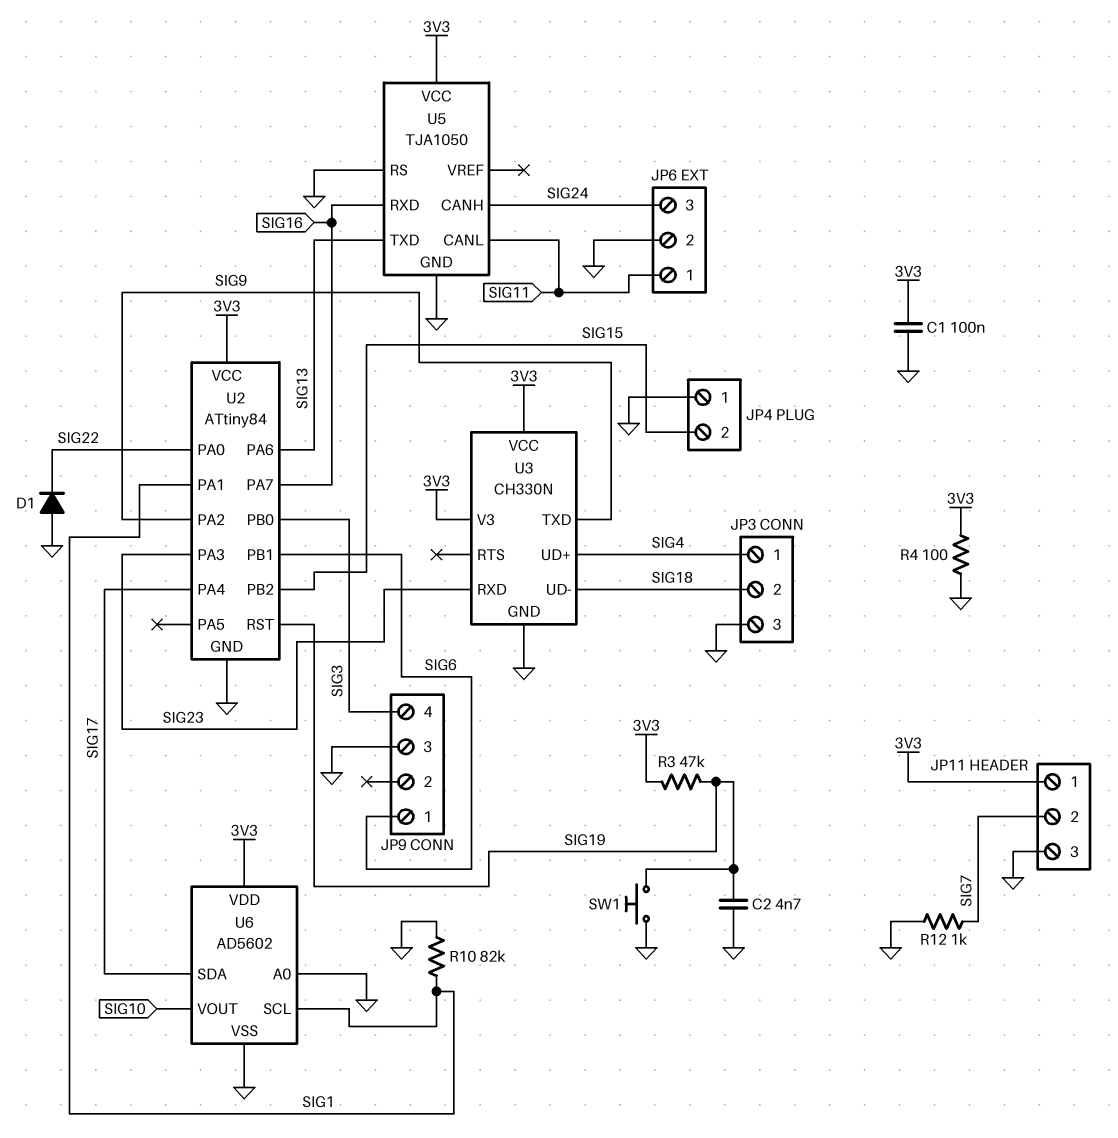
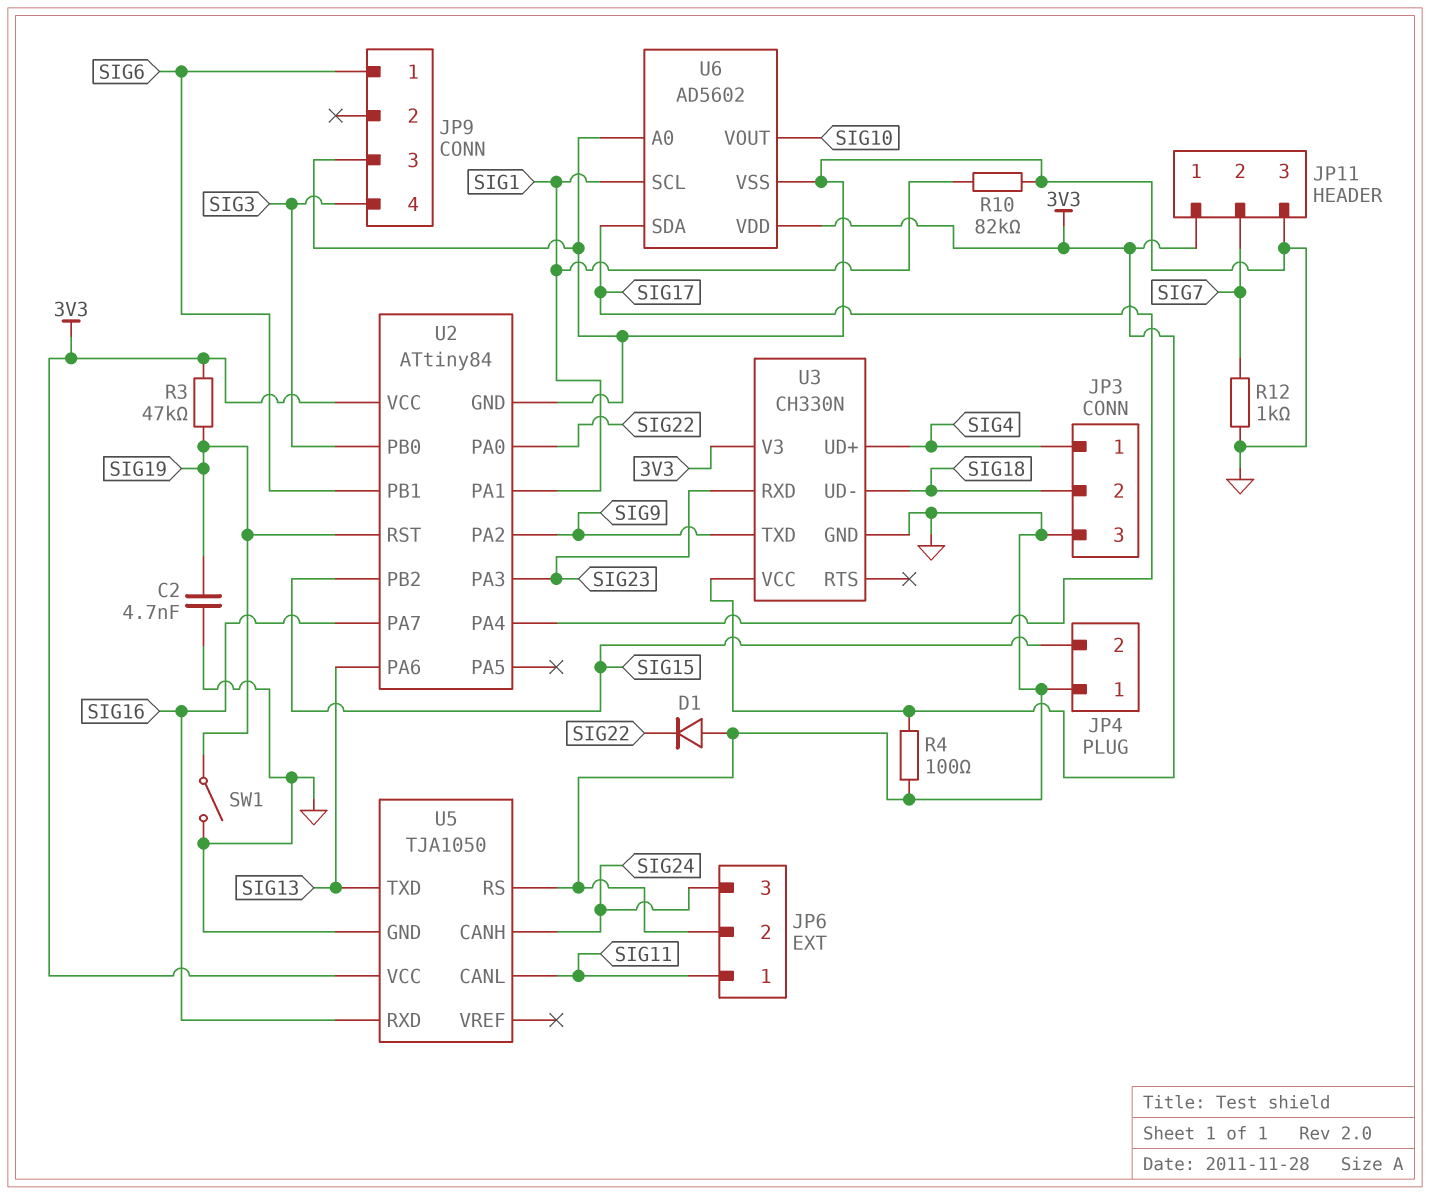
C1: 100nF (3V3, GND) -> none
SW1: button (GND, SIG19) -> switch (GND, SIG19)

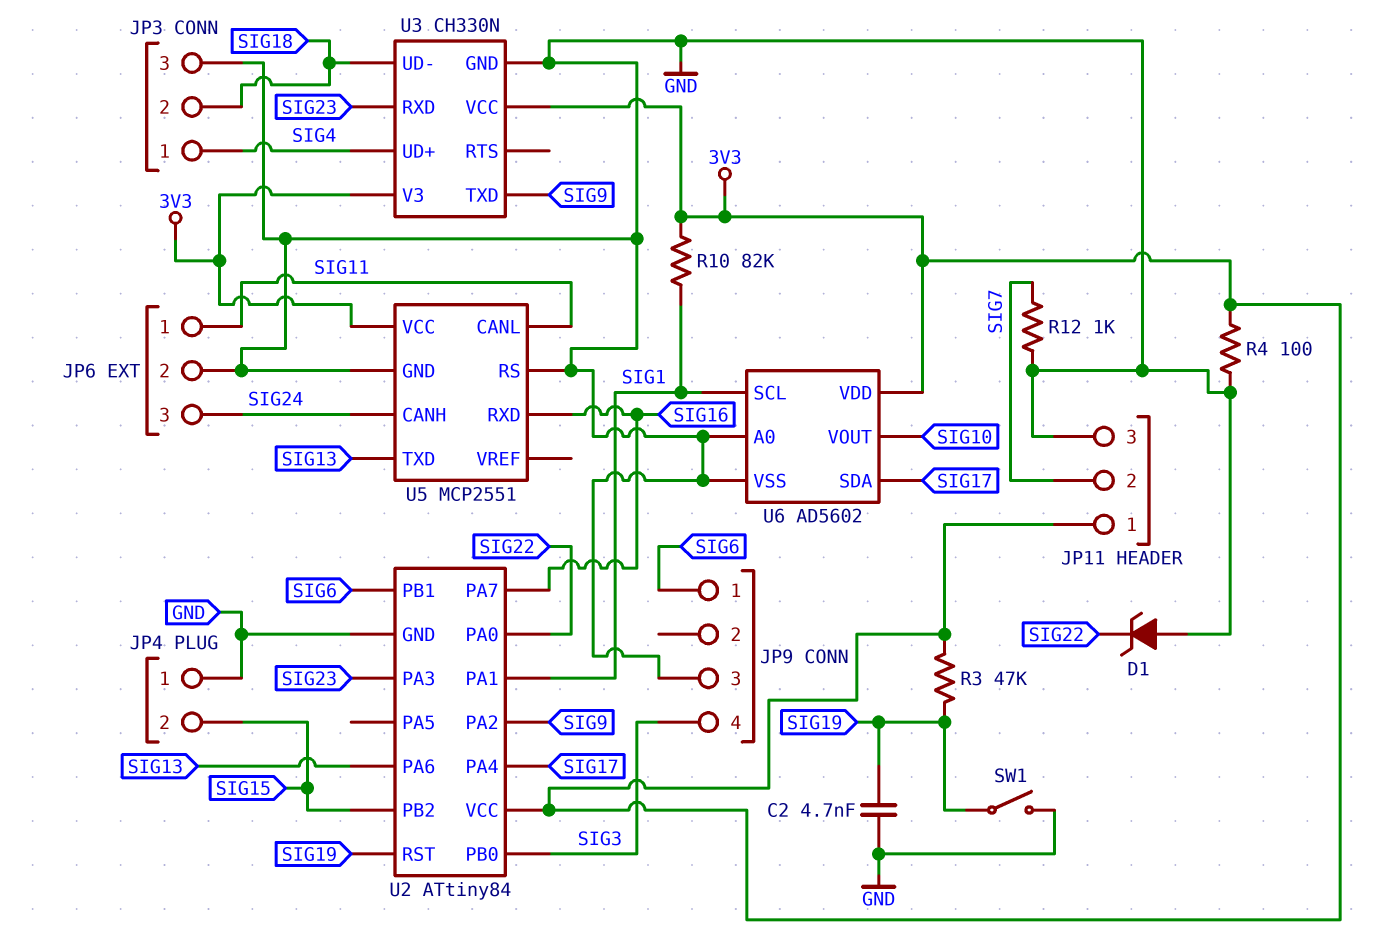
D1: diode (A GND, K SIG22) -> zener (A GND, K SIG22)
R10: 82k (GND, SIG1) -> 82k (3V3, SIG1)
U5: TJA1050 -> MCP2551

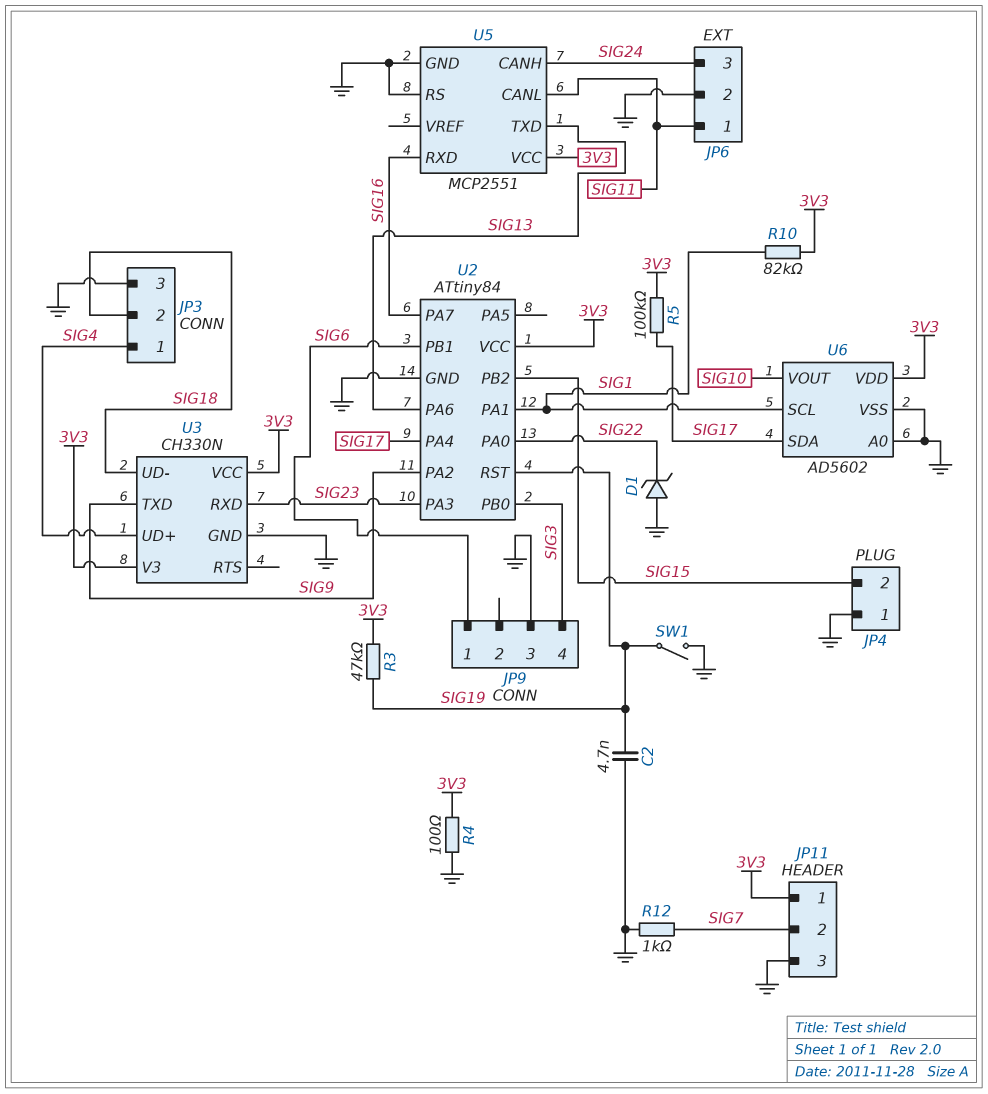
R5: none -> 100k (3V3, SIG17)

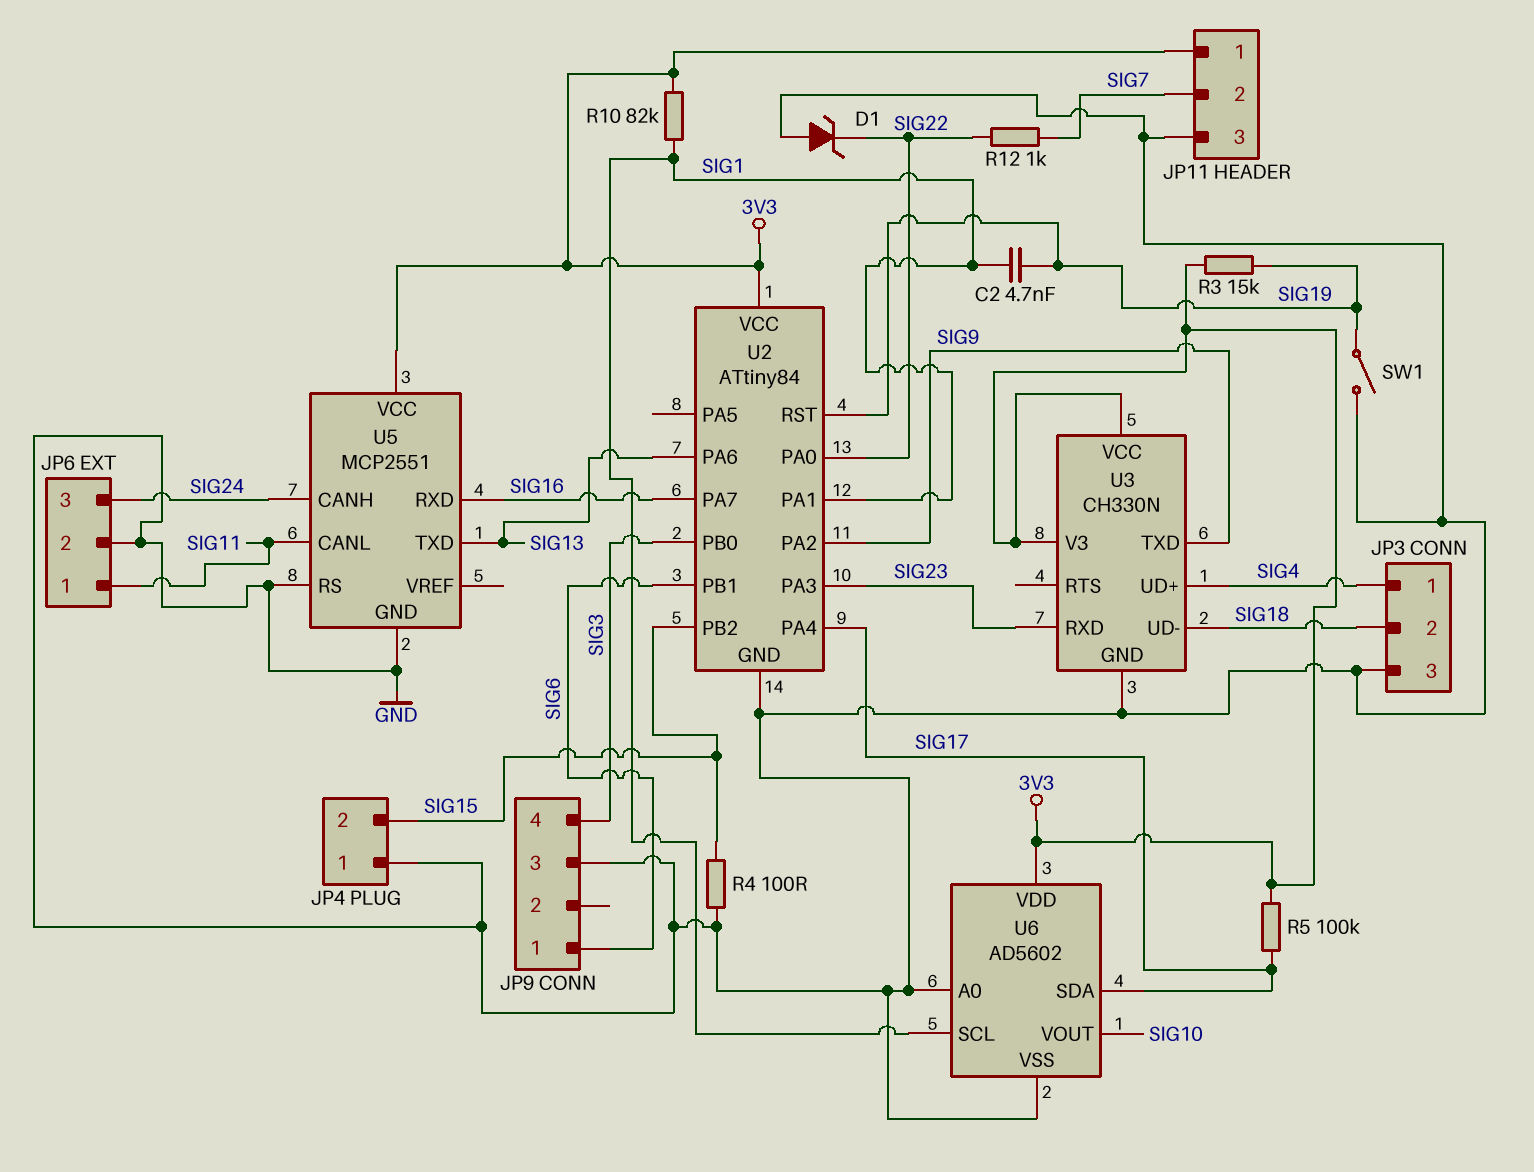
C2: 4.7nF (GND, SIG19) -> 4.7nF (SIG1, SIG19)
R3: 47k (3V3, SIG19) -> 15k (3V3, SIG19)
R4: 100 (3V3, GND) -> 100 (GND, SIG15)
R12: 1k (GND, SIG7) -> 1k (SIG7, SIG22)

